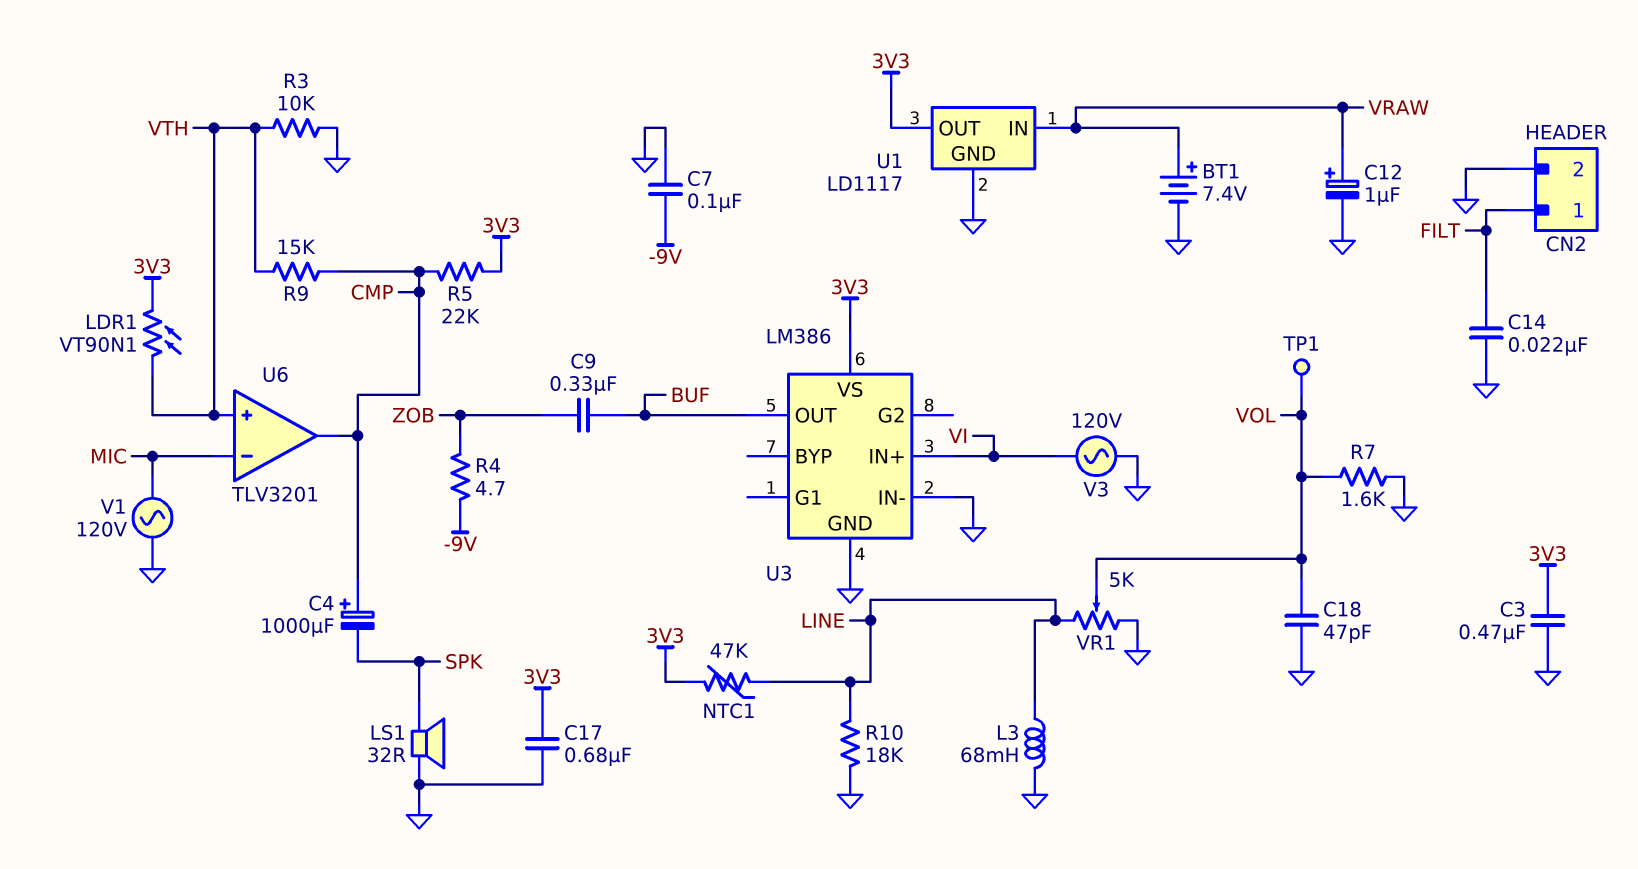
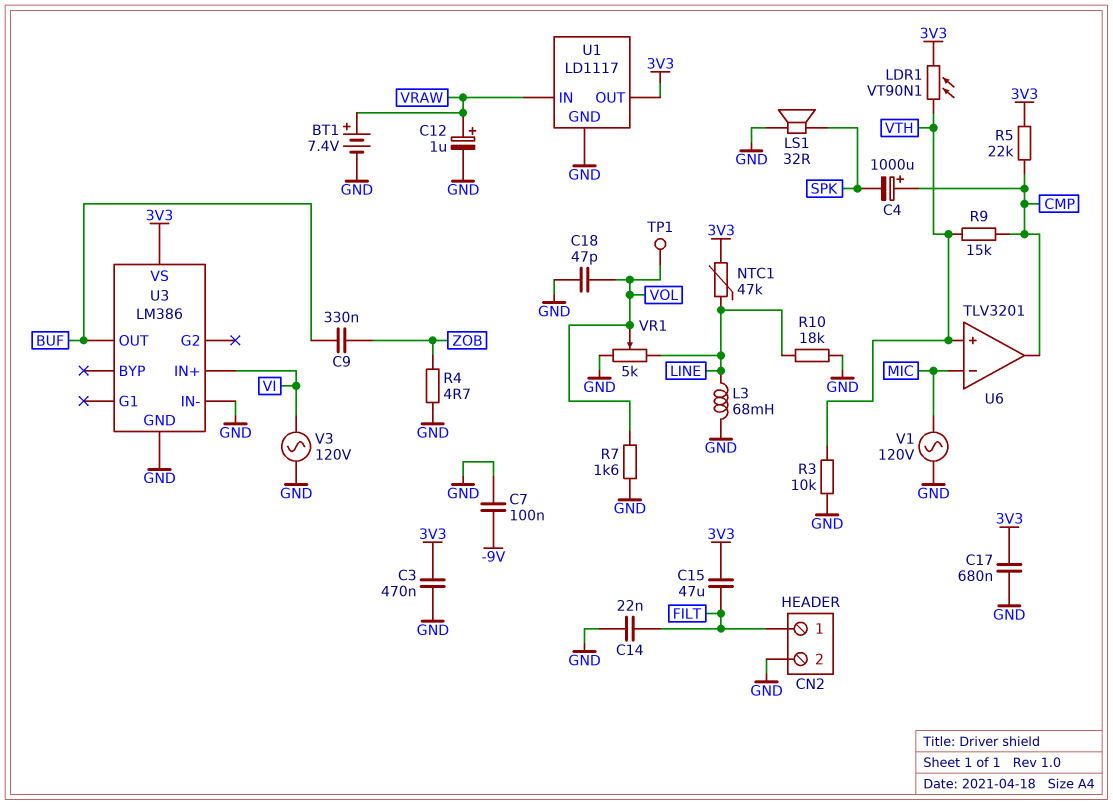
C15: none -> 47uF (3V3, FILT)
R4: 4.7 (-9V, ZOB) -> 4.7 (GND, ZOB)

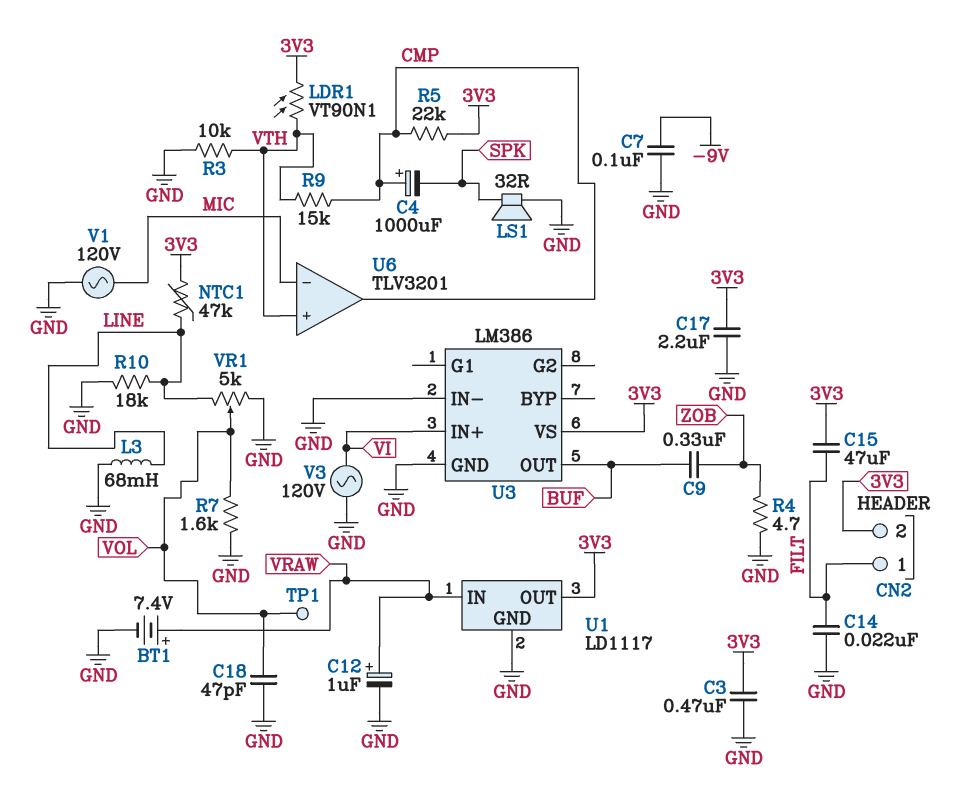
C17: 680nF (3V3, GND) -> 2.2uF (3V3, GND)
CN2 pin 2: GND -> 3V3

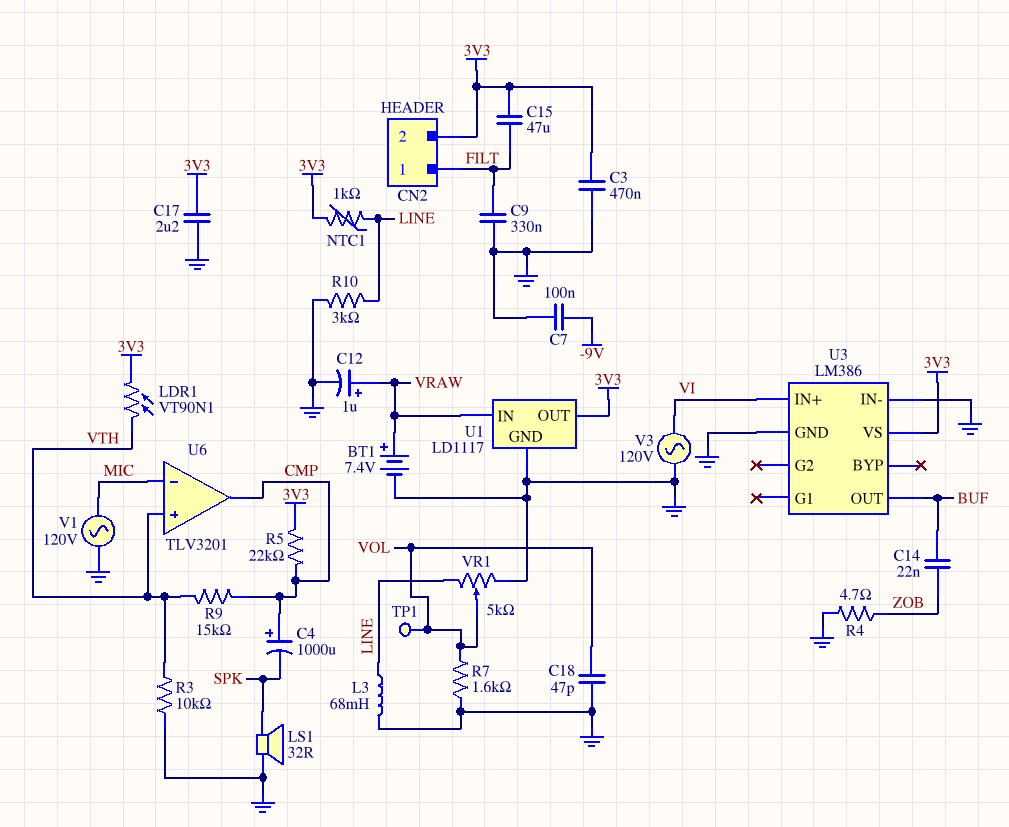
C9: 330nF (BUF, ZOB) -> 330nF (FILT, GND)
C14: 22nF (FILT, GND) -> 22nF (BUF, ZOB)
NTC1: 47k (3V3, LINE) -> 1k (3V3, LINE)
R10: 18k (GND, LINE) -> 3k (GND, LINE)

